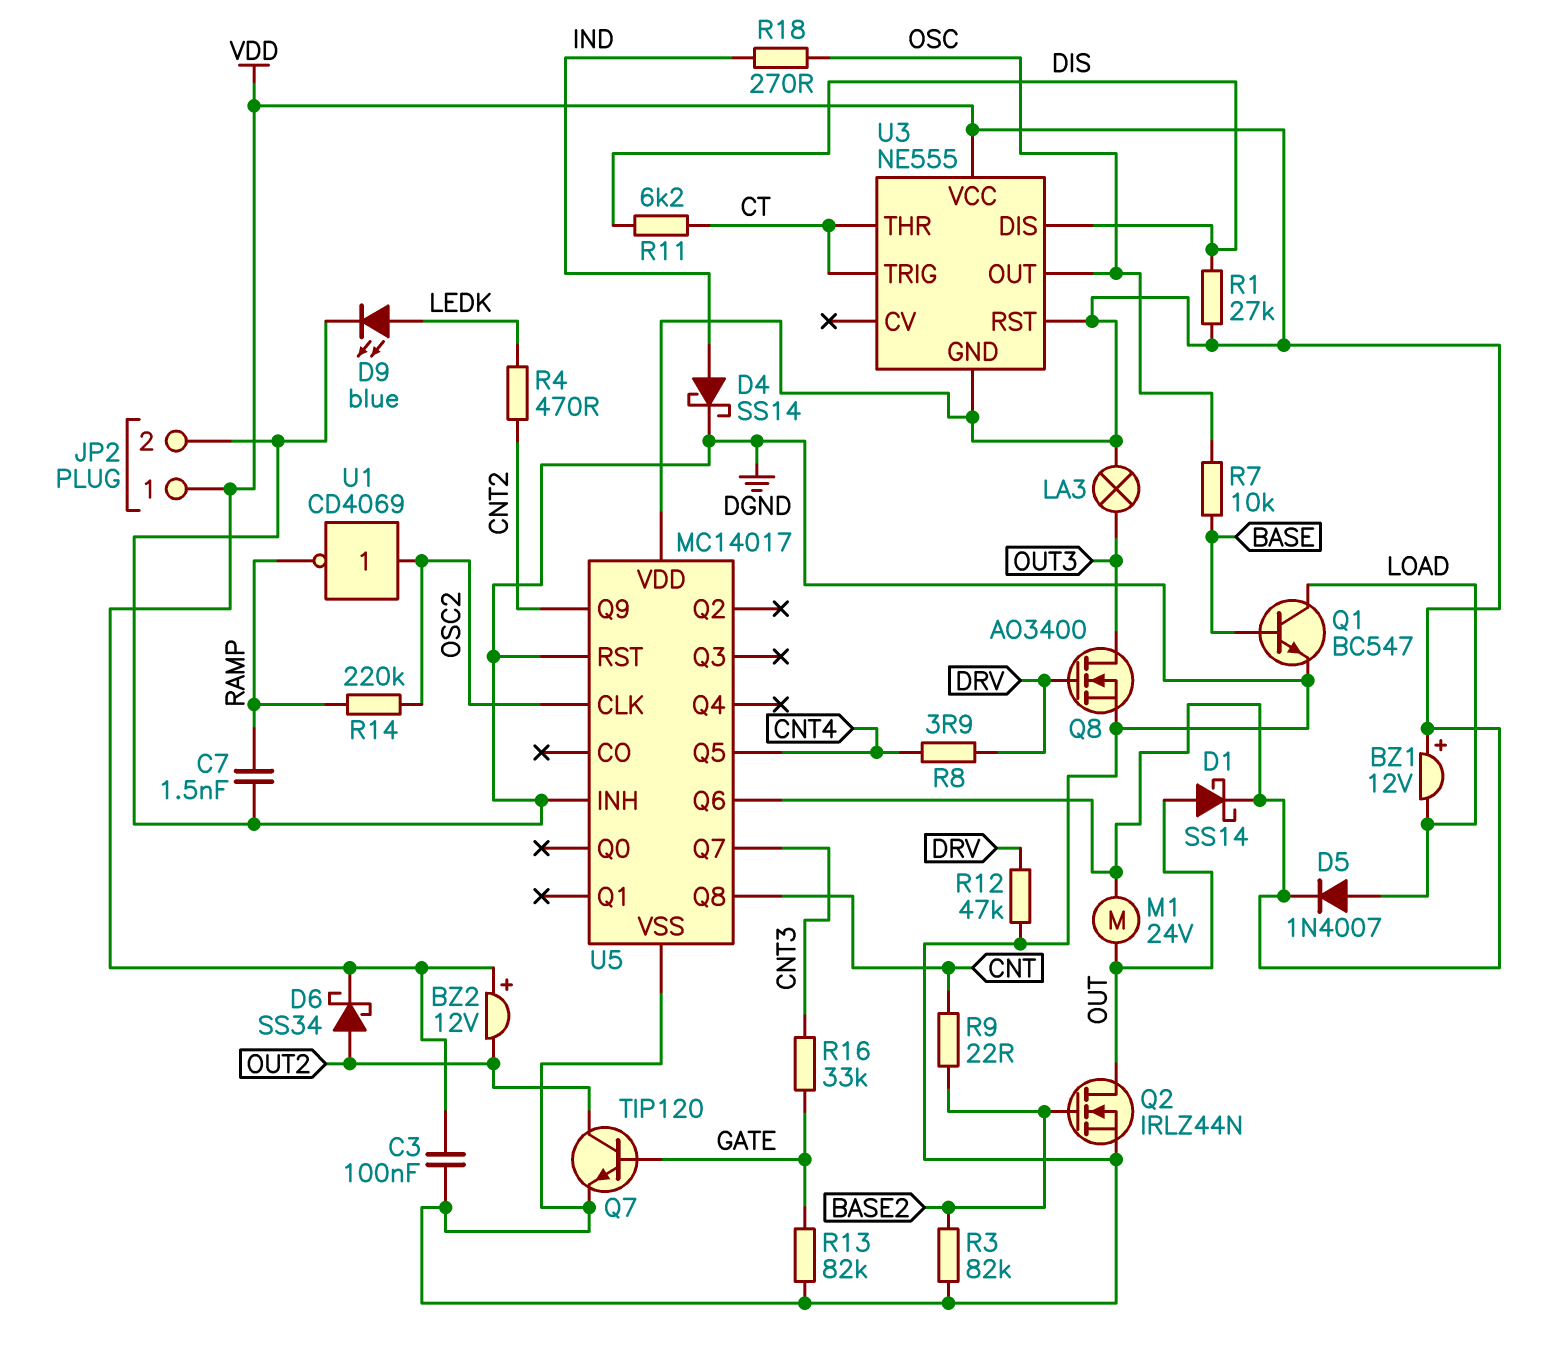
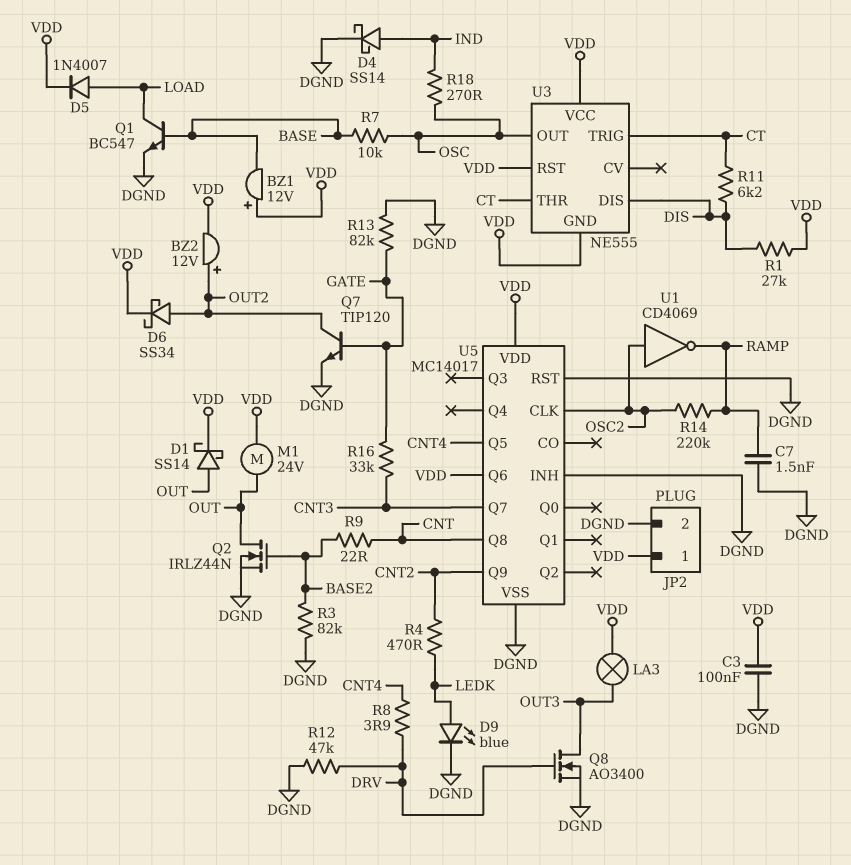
BZ1: buzzer 12V (plus VDD, minus LOAD) -> buzzer 12V (plus VDD, minus BASE)
BZ2: buzzer 12V (plus VDD, minus OUT2) -> buzzer 12V (plus OUT2, minus VDD)

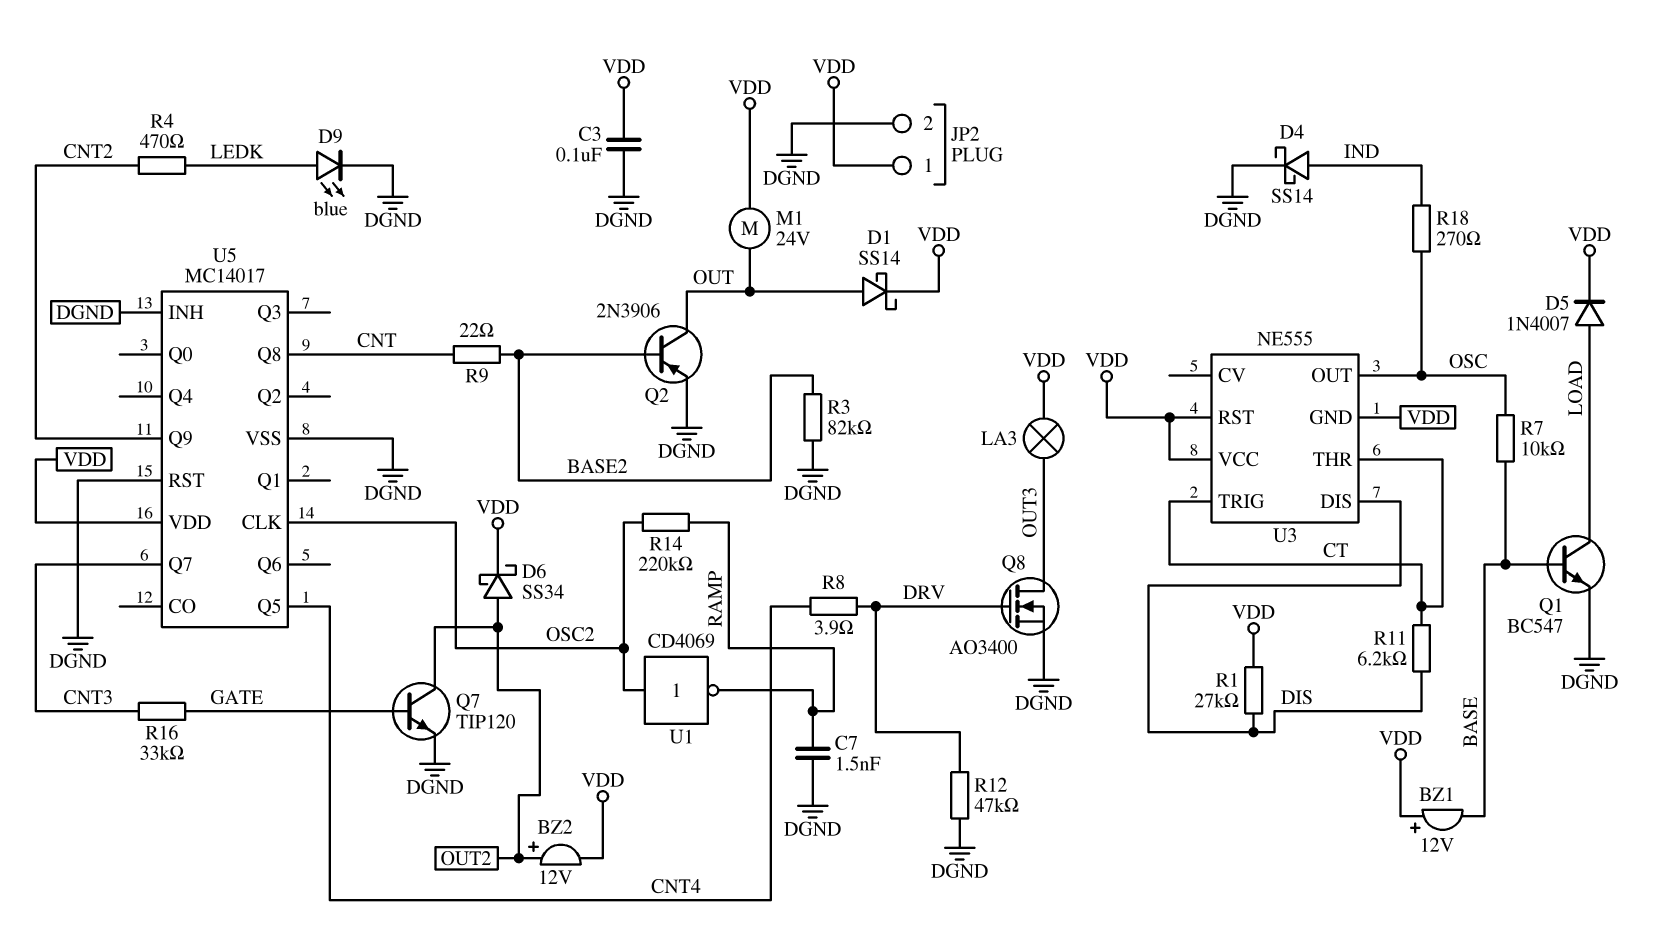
Q2: NMOS IRLZ44N (G BASE2, D OUT, S DGND) -> PNP 2N3906 (B BASE2, C OUT, E DGND)
R13: 82k (DGND, GATE) -> none
U5 pin Q6: VDD -> none

